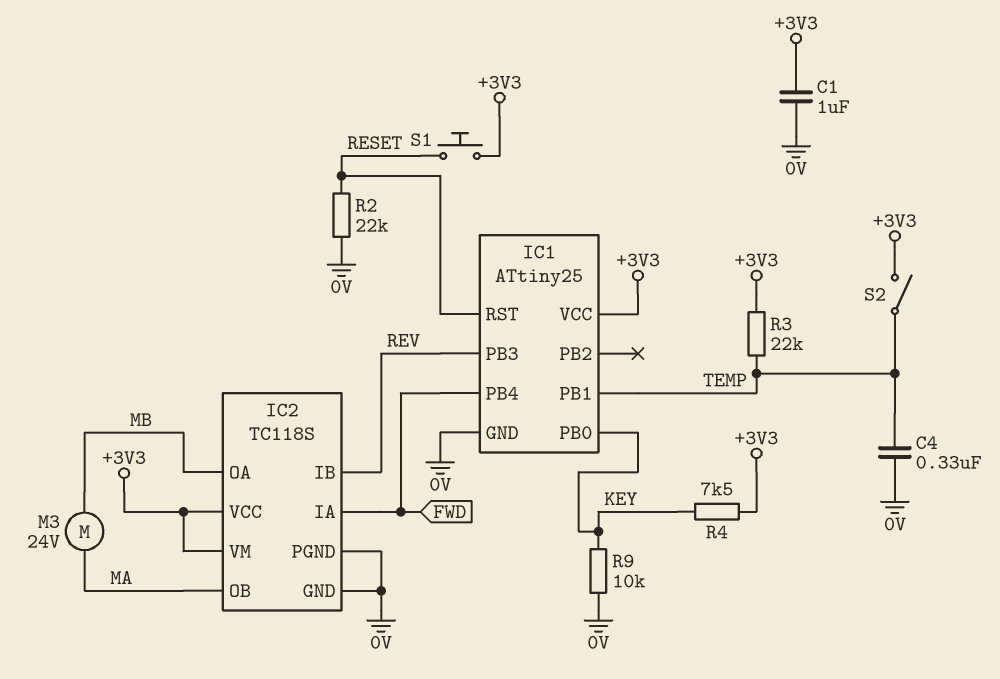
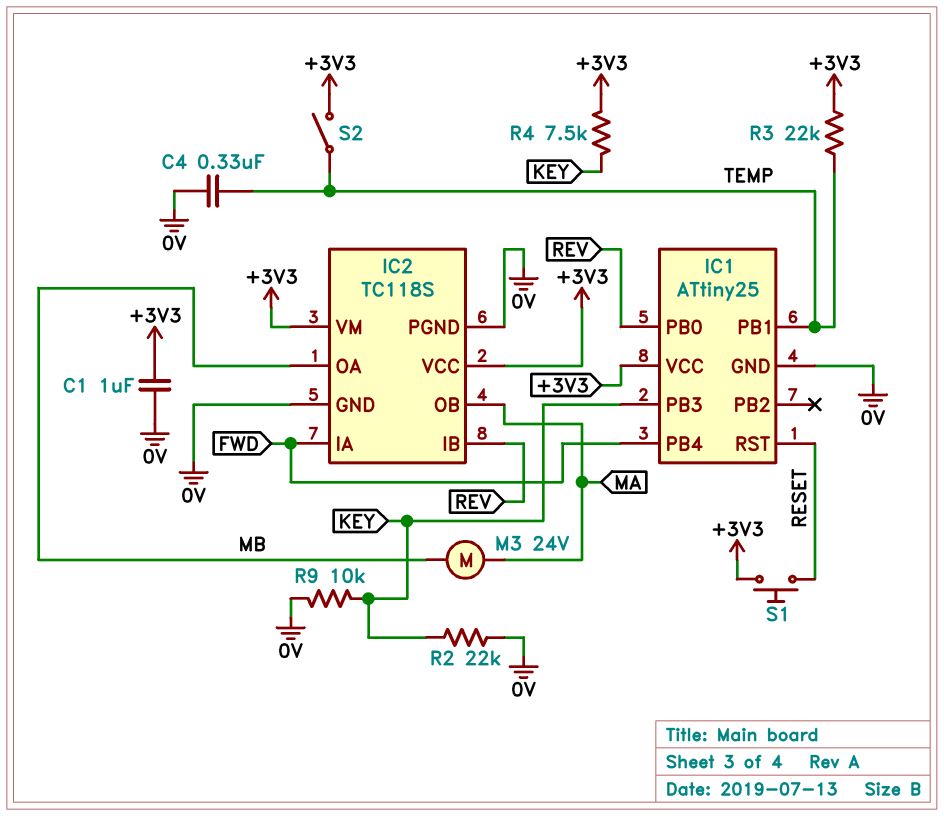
IC1 pin PB0: KEY -> REV
IC1 pin PB3: REV -> KEY
R2: 22k (0V, RESET) -> 22k (0V, KEY)

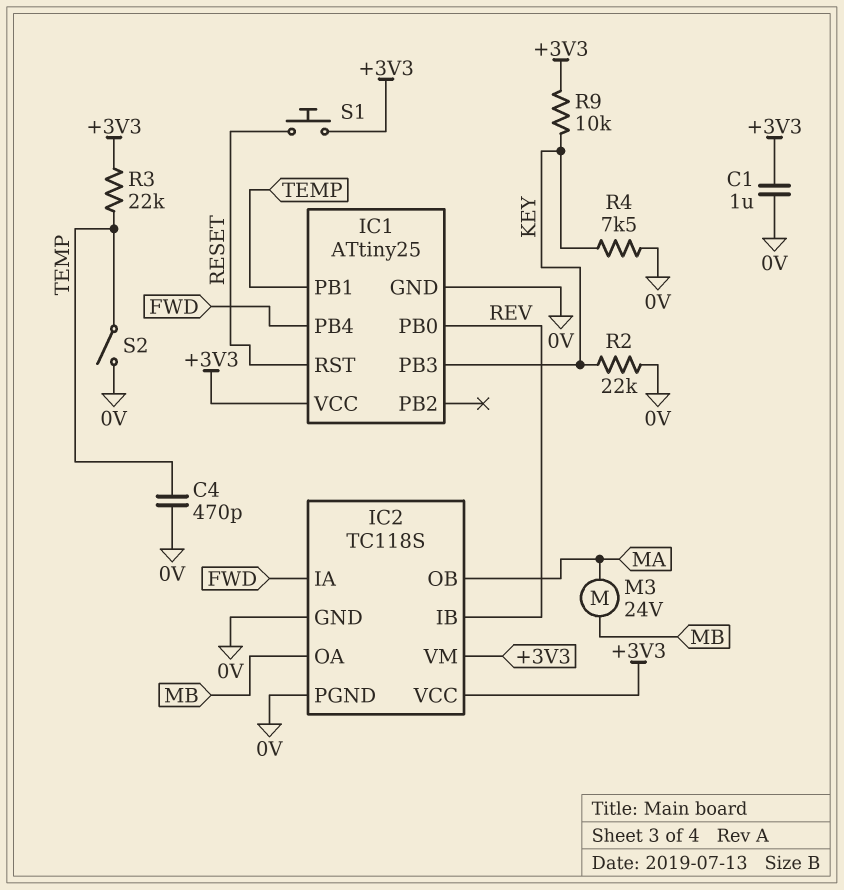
C4: 330nF (0V, TEMP) -> 470pF (0V, TEMP)
R4: 7.5k (+3V3, KEY) -> 7.5k (0V, KEY)
R9: 10k (0V, KEY) -> 10k (+3V3, KEY)
S2: switch (+3V3, TEMP) -> switch (0V, TEMP)

